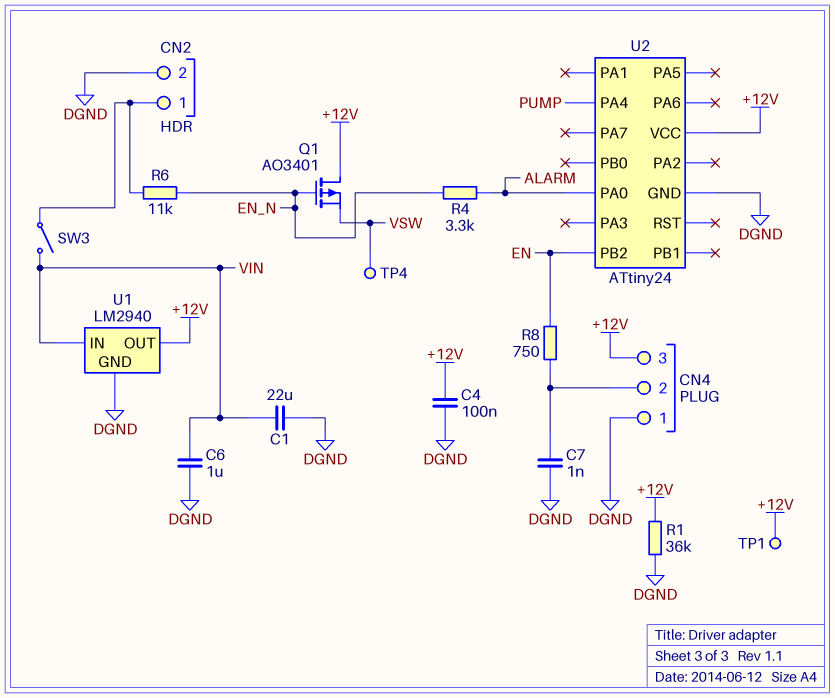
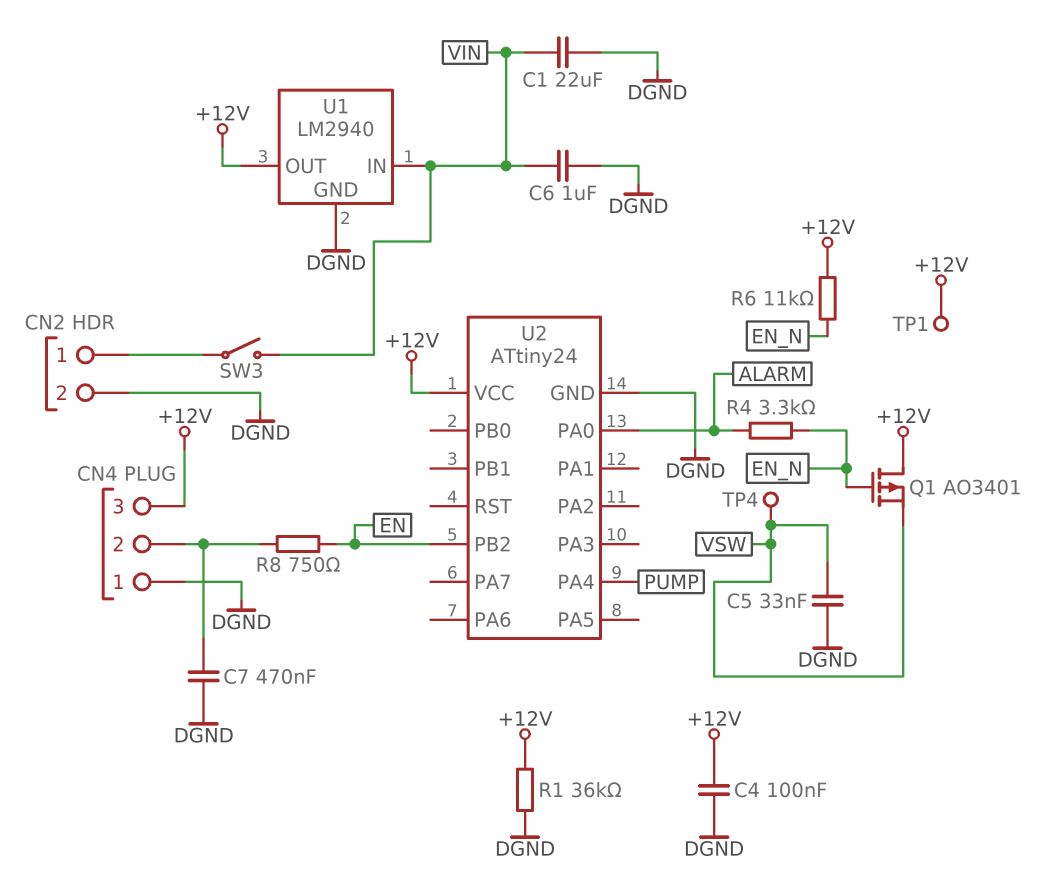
C5: none -> 33nF (DGND, VSW)
C7: 1nF (CN4/2, DGND) -> 470nF (CN4/2, DGND)
R6: 11k (CN2/1, EN_N) -> 11k (+12V, EN_N)

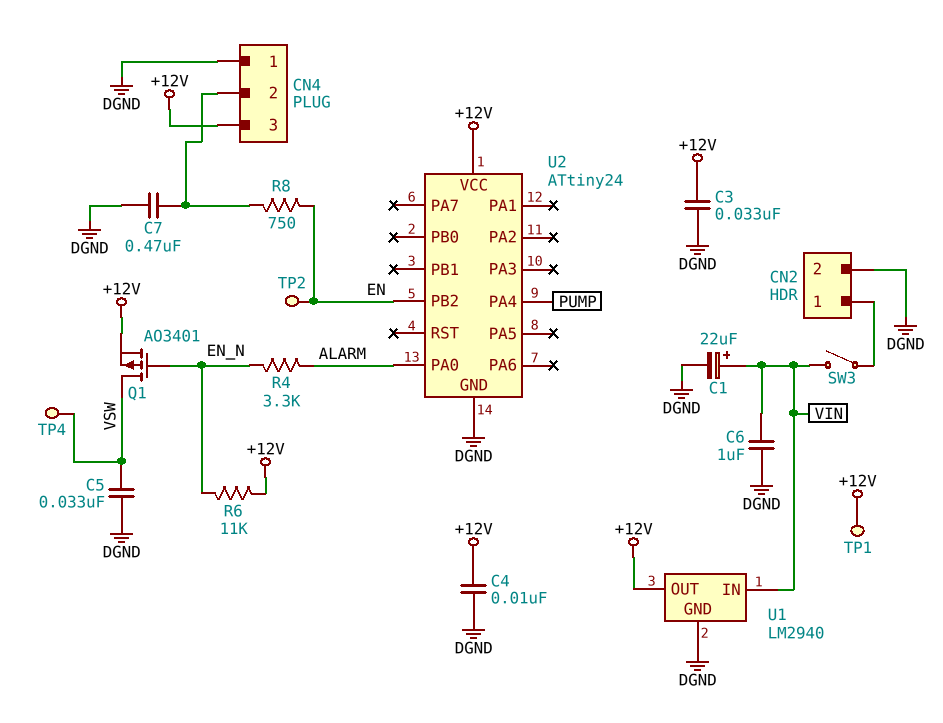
C1: 22uF (DGND, VIN) -> 22uF (plus VIN, minus DGND)
C3: none -> 33nF (+12V, DGND)
C4: 100nF (+12V, DGND) -> 10nF (+12V, DGND)
Q1: PMOS AO3401 (G EN_N, D +12V, S VSW) -> PMOS AO3401 (G EN_N, D VSW, S +12V)
R1: 36k (+12V, DGND) -> none
TP2: none -> test point (EN)

